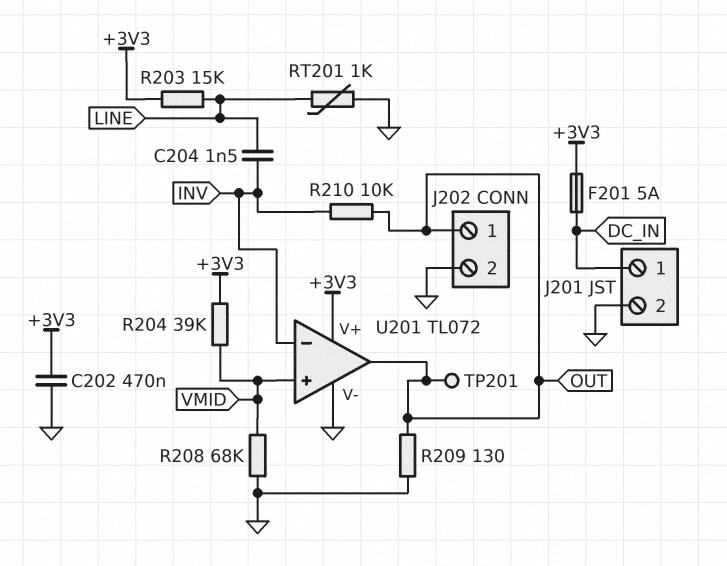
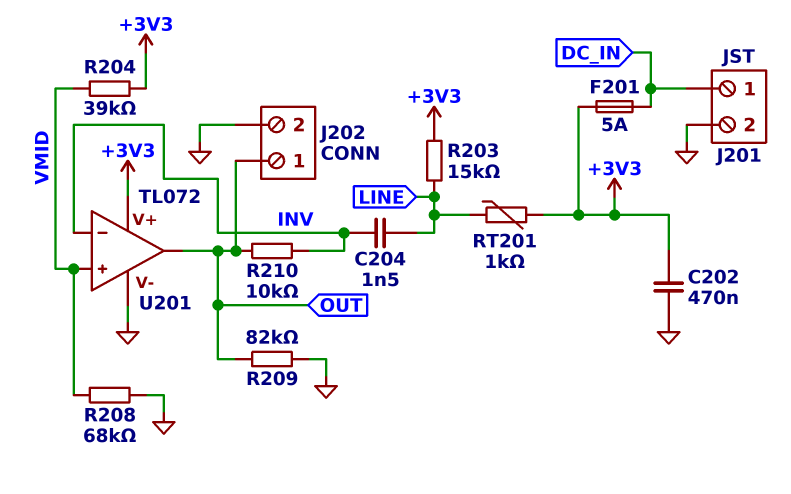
R209: 130 (GND, OUT) -> 82k (GND, OUT)
RT201: 1k (GND, LINE) -> 1k (+3V3, LINE)
TP201: test point (OUT) -> none

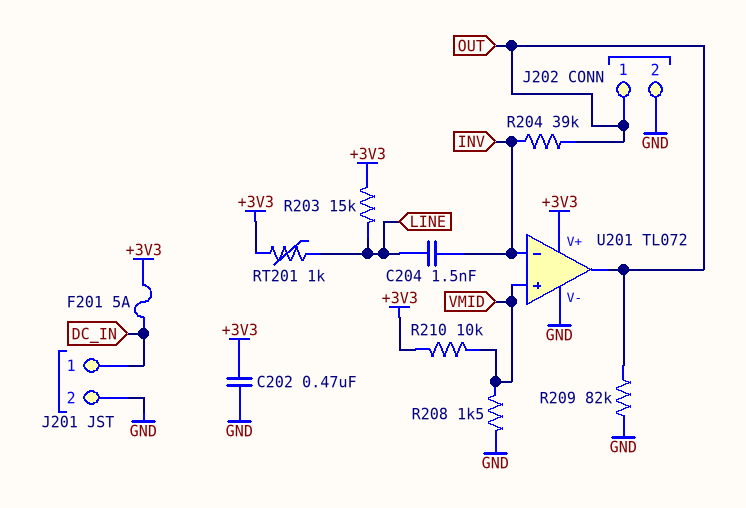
R204: 39k (+3V3, VMID) -> 39k (INV, OUT)
R208: 68k (GND, VMID) -> 1.5k (GND, VMID)
R210: 10k (INV, OUT) -> 10k (+3V3, VMID)

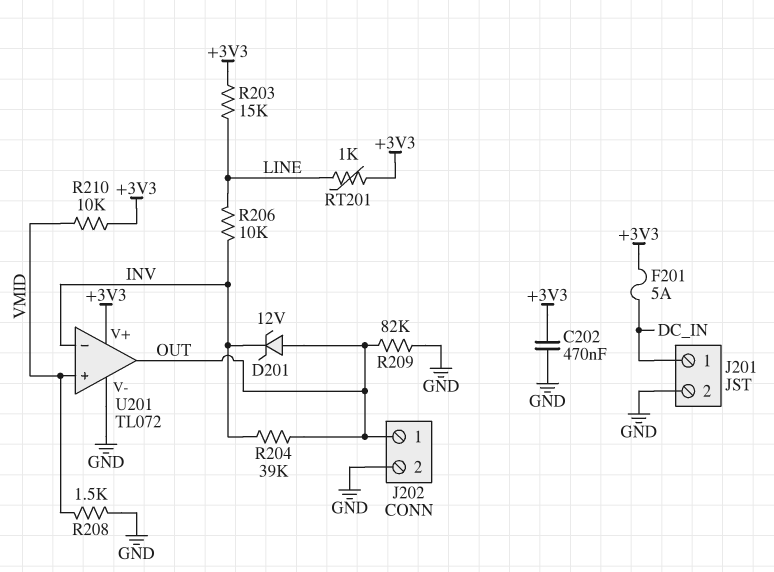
C204: 1.5nF (INV, LINE) -> none
D201: none -> zener 12V (A OUT, K INV)
R206: none -> 10k (INV, LINE)

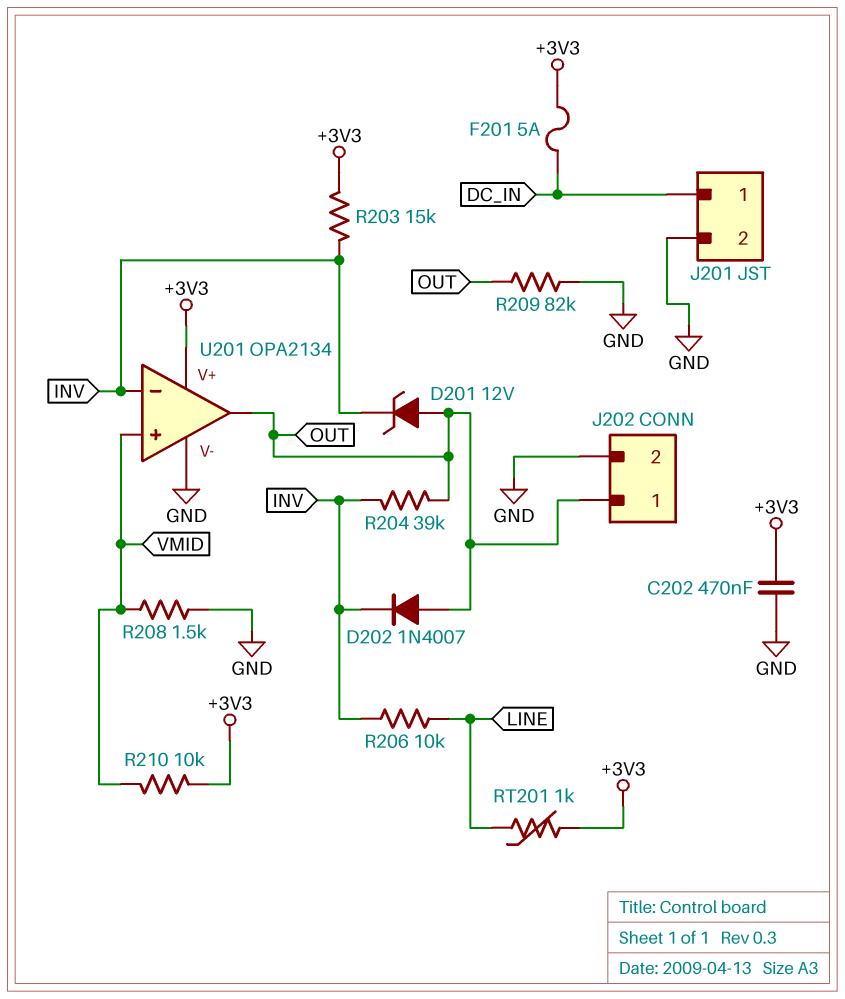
D202: none -> diode 1N4007 (A OUT, K INV)
R203: 15k (+3V3, LINE) -> 15k (+3V3, INV)
U201: TL072 -> OPA2134

